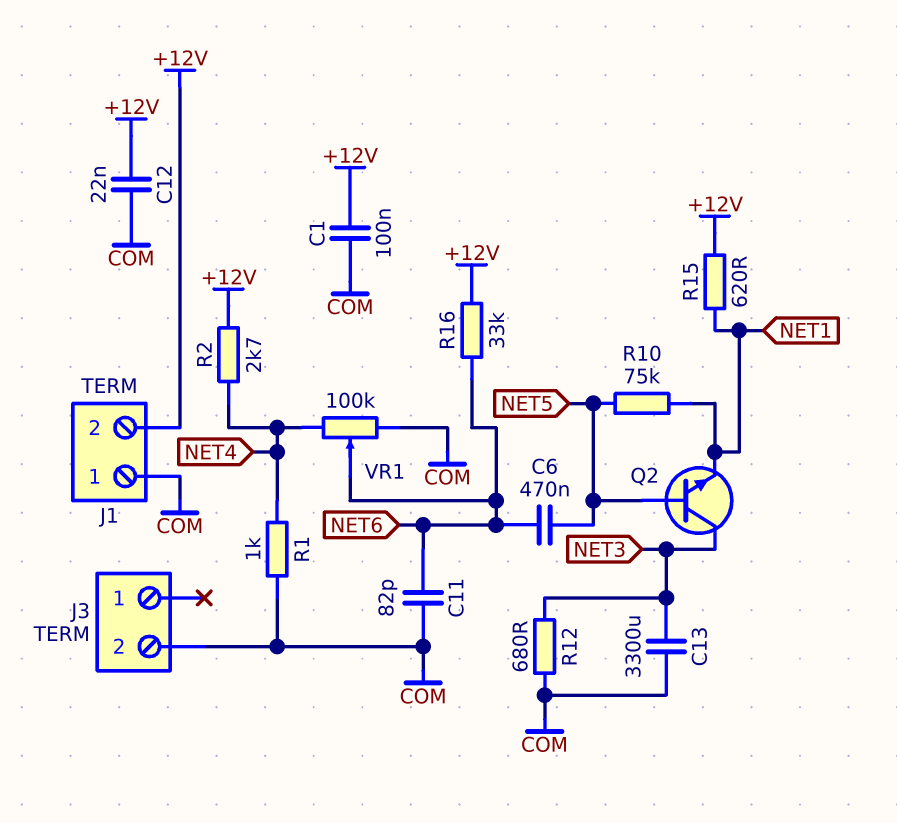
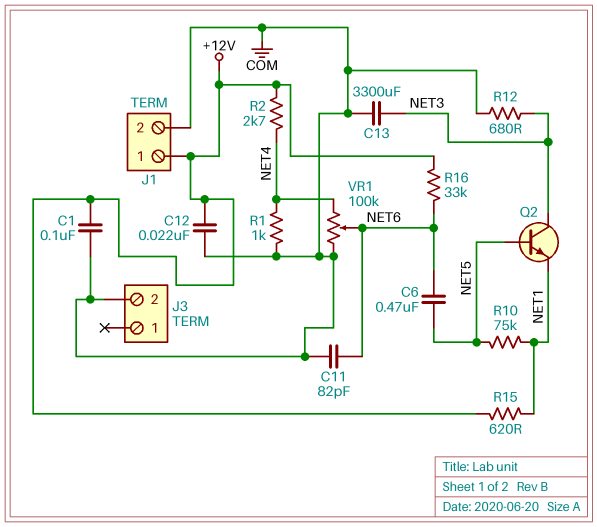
J1 pin 1: COM -> +12V
J1 pin 2: +12V -> COM

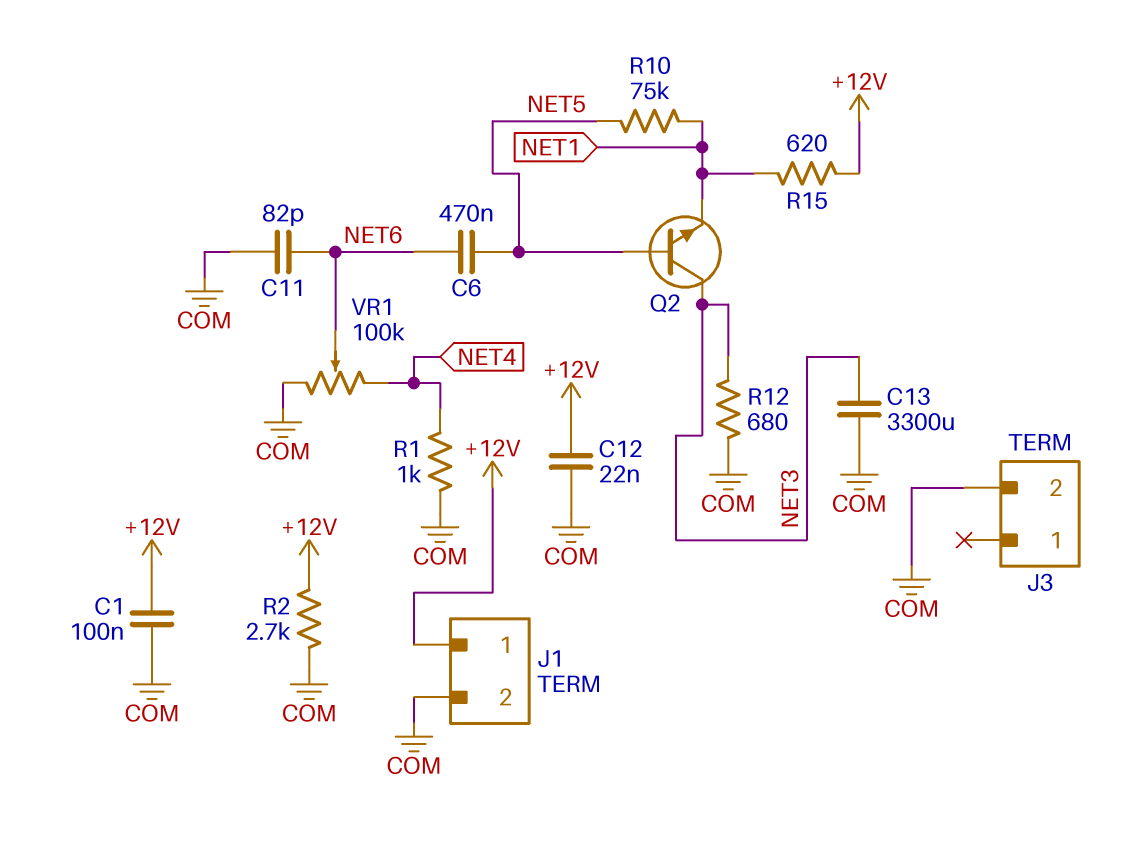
R2: 2.7k (+12V, NET4) -> 2.7k (+12V, COM)
R16: 33k (+12V, NET6) -> none

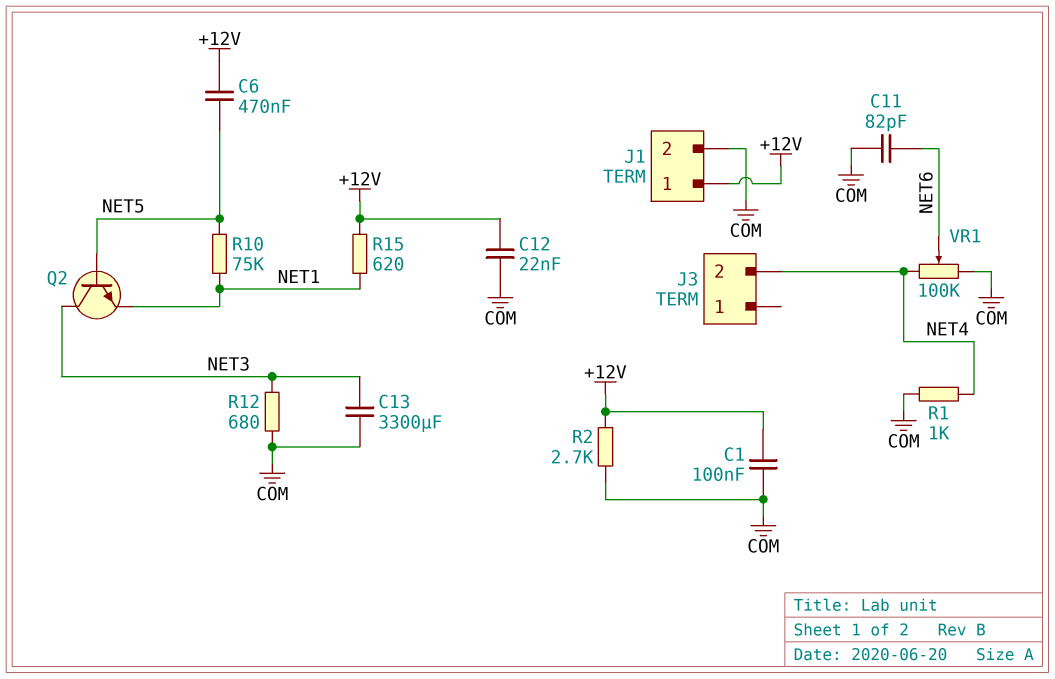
C6: 470nF (NET5, NET6) -> 470nF (+12V, NET5)
J3 pin 2: COM -> NET4

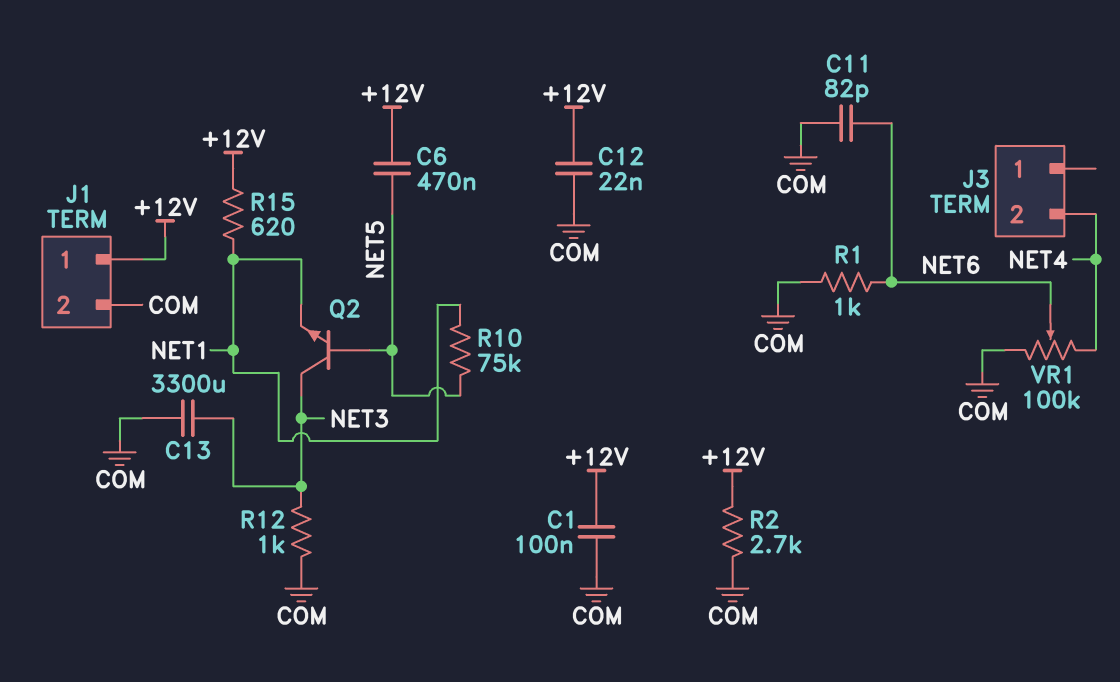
R1: 1k (COM, NET4) -> 1k (COM, NET6)
R12: 680 (COM, NET3) -> 1k (COM, NET3)

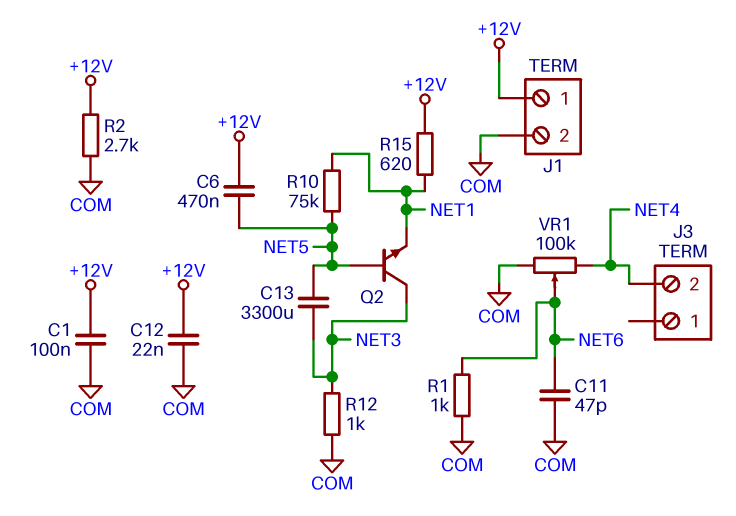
C11: 82pF (COM, NET6) -> 47pF (COM, NET6)
C13: 3300uF (COM, NET3) -> 3300uF (NET3, NET5)

